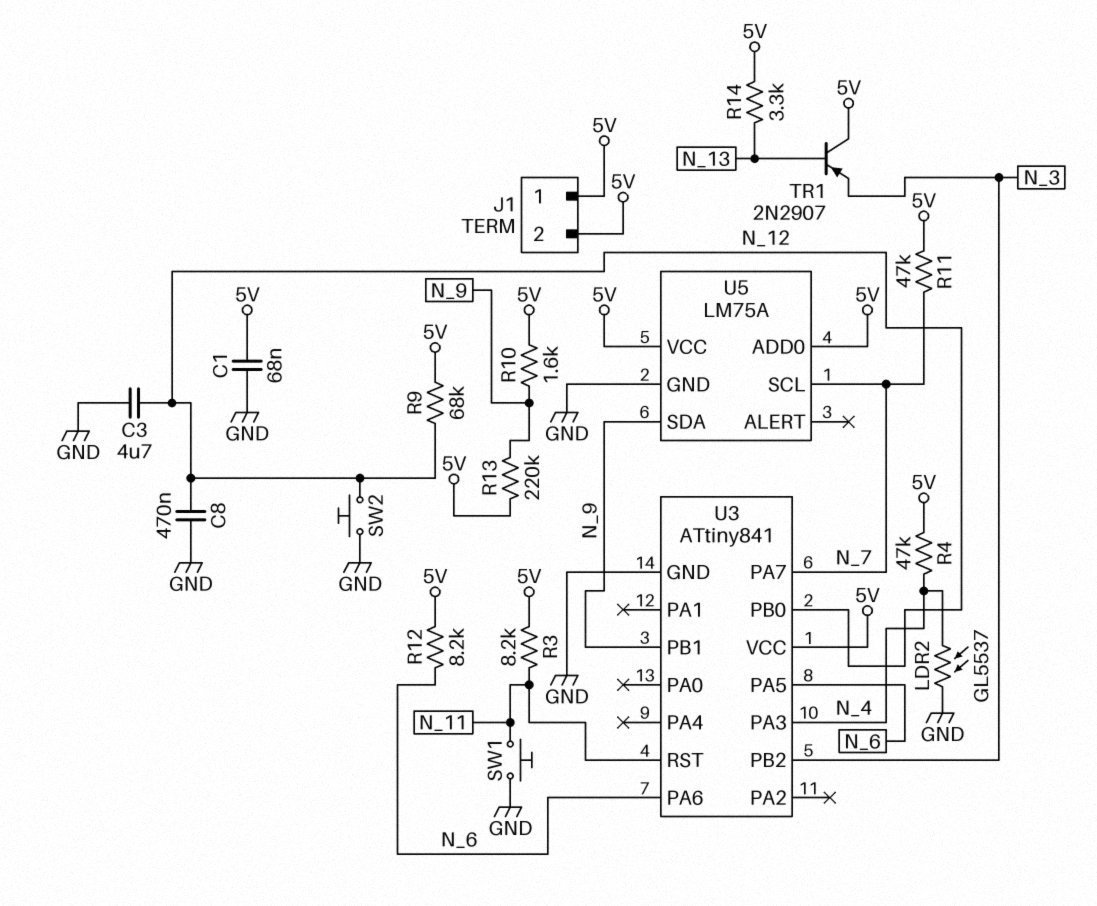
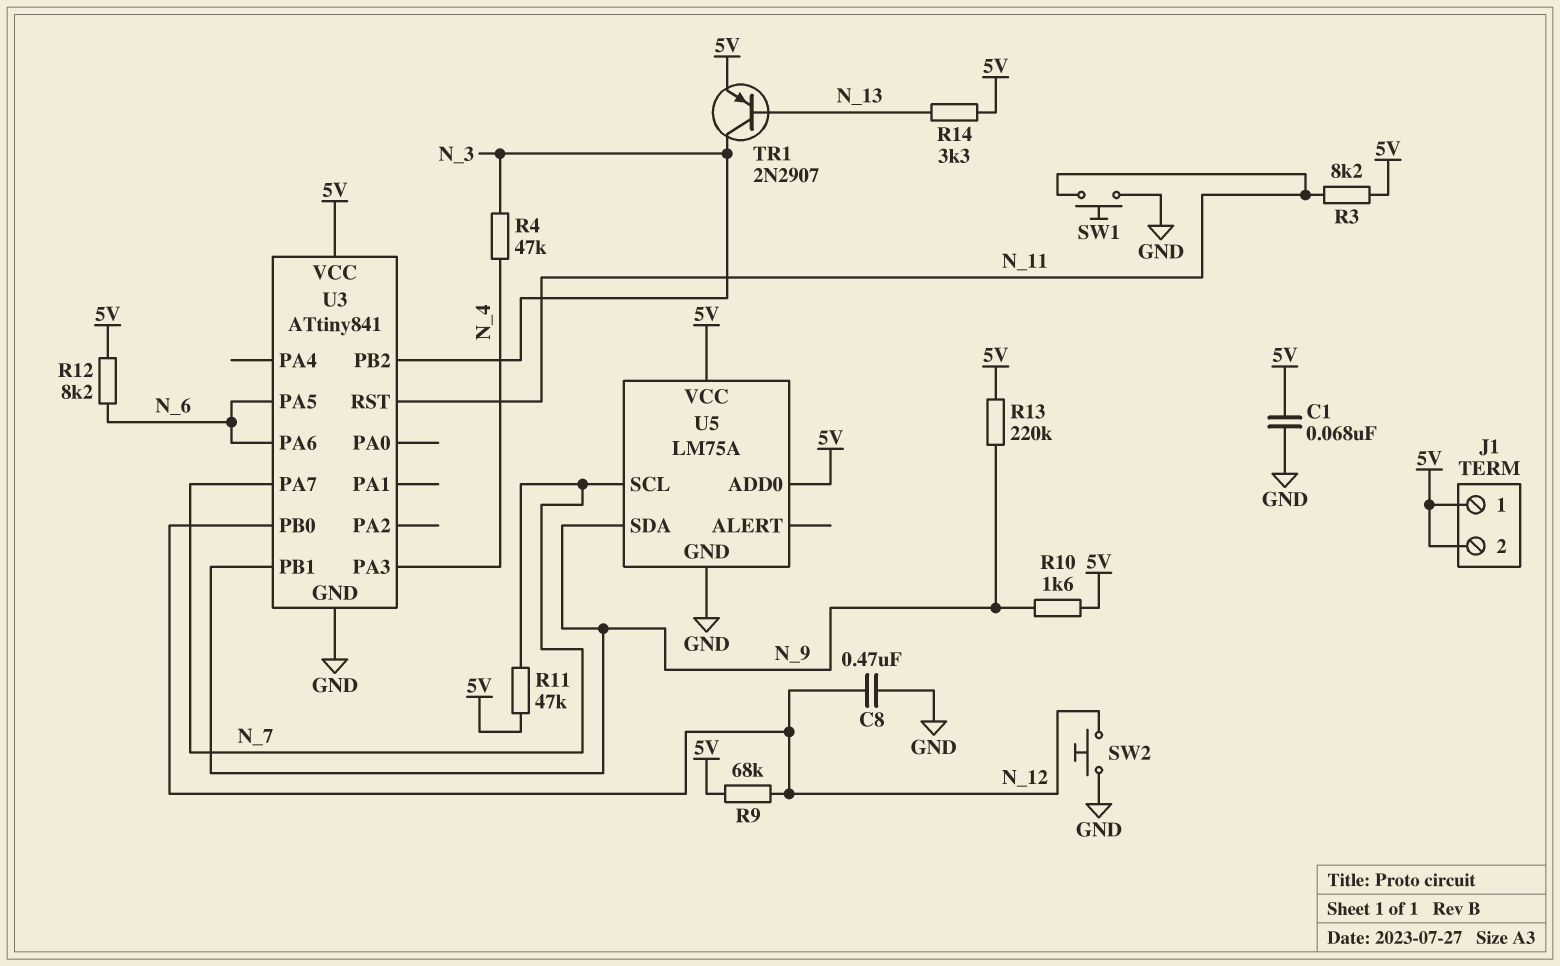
C3: 4.7uF (GND, N_12) -> none
LDR2: GL5537 (GND, N_4) -> none
R4: 47k (5V, N_4) -> 47k (N_3, N_4)
TR1: PNP 2N2907 (B N_13, C 5V, E N_3) -> PNP 2N2907 (B N_13, C N_3, E 5V)

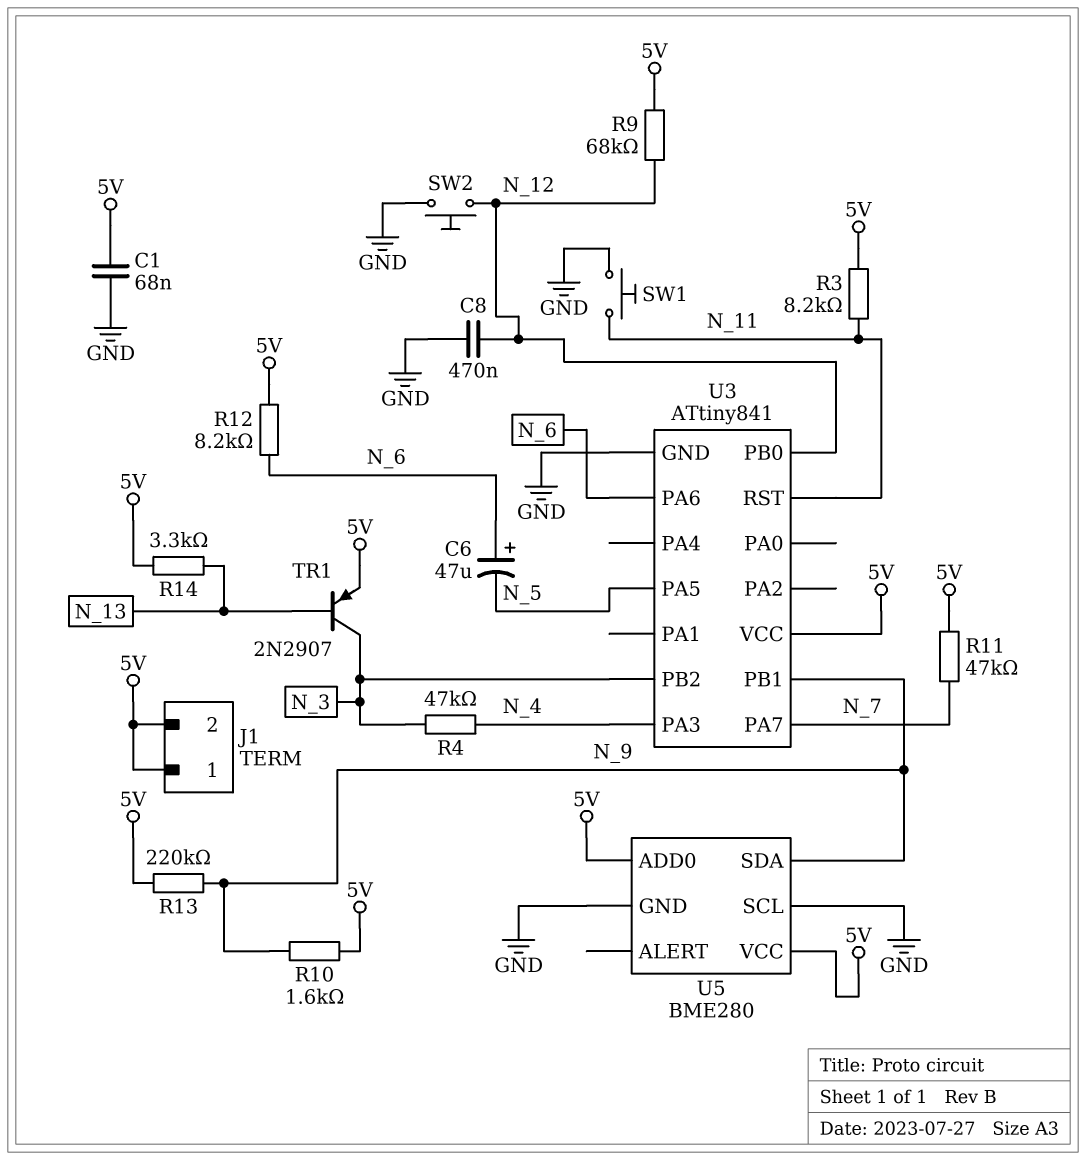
C6: none -> 47uF (plus N_6, minus N_5)
U3 pin PA5: N_6 -> N_5
U5: LM75A -> BME280
U5 pin SCL: N_7 -> GND

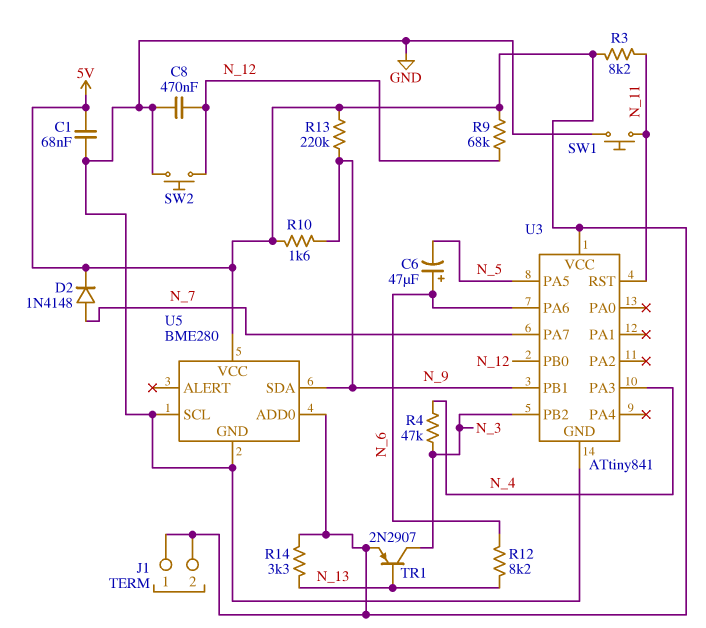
D2: none -> diode 1N4148 (A N_7, K 5V)
R11: 47k (5V, N_7) -> none
R12: 8.2k (5V, N_6) -> 8.2k (N_6, N_13)

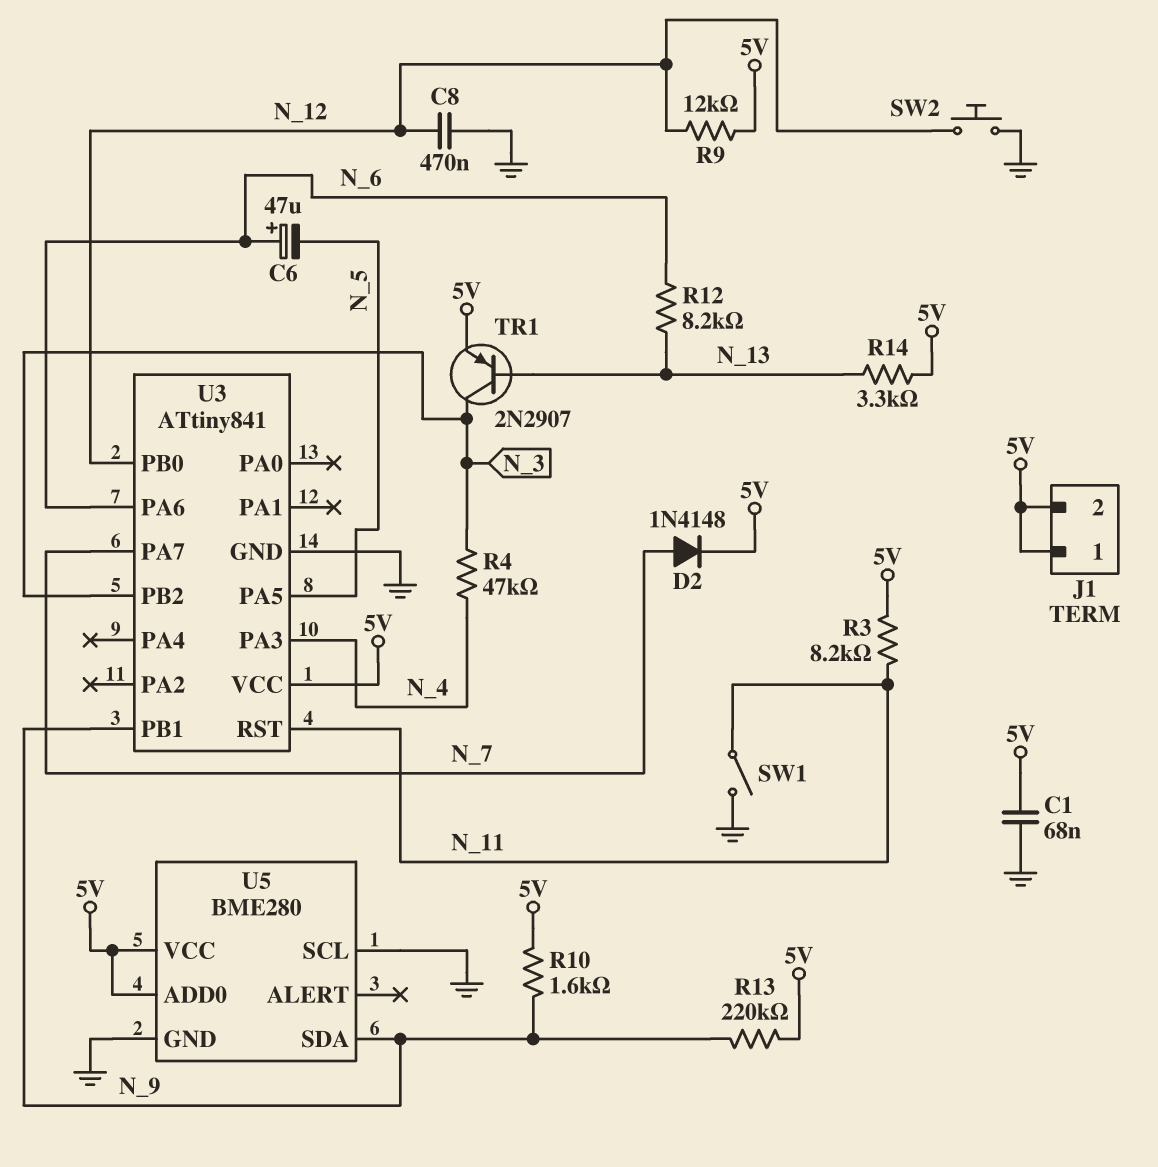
R9: 68k (5V, N_12) -> 12k (5V, N_12)
SW1: button (GND, N_11) -> switch (GND, N_11)

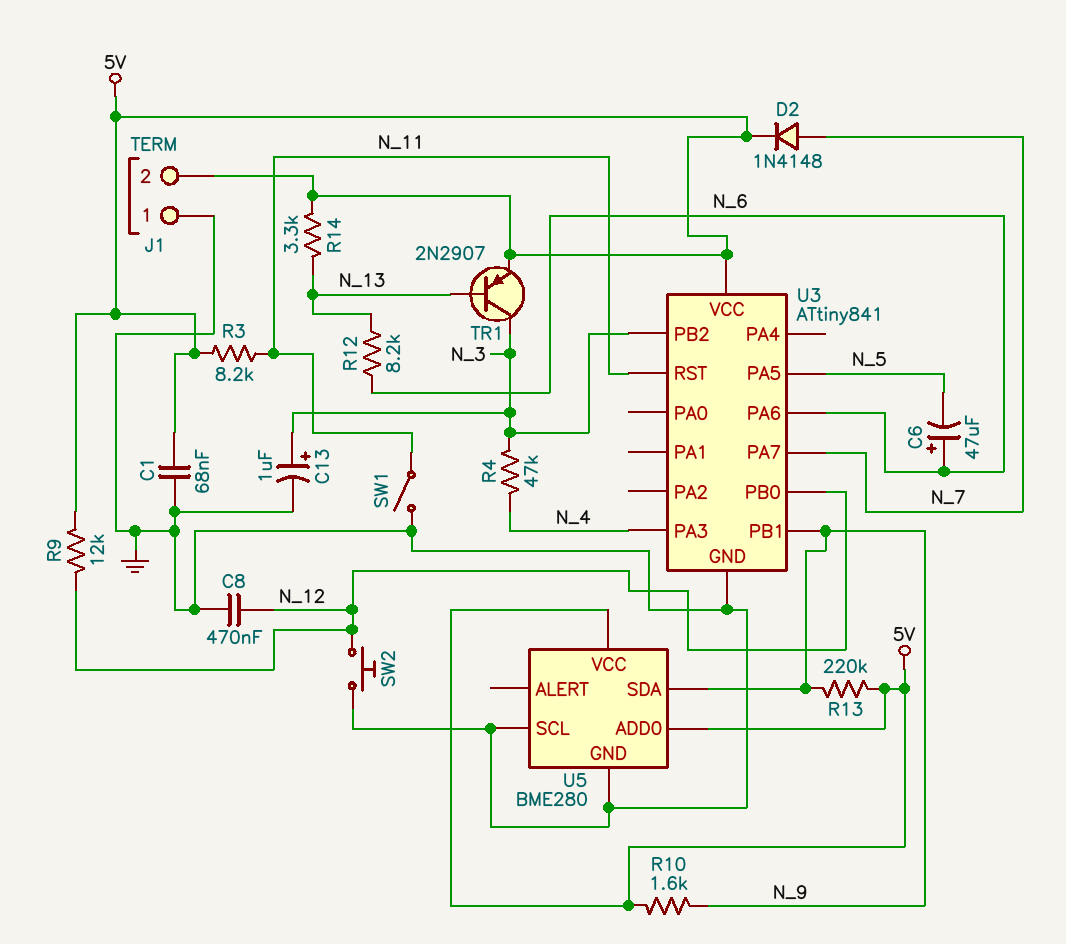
C13: none -> 1uF (plus N_3, minus GND)
J1 pin 1: 5V -> GND

